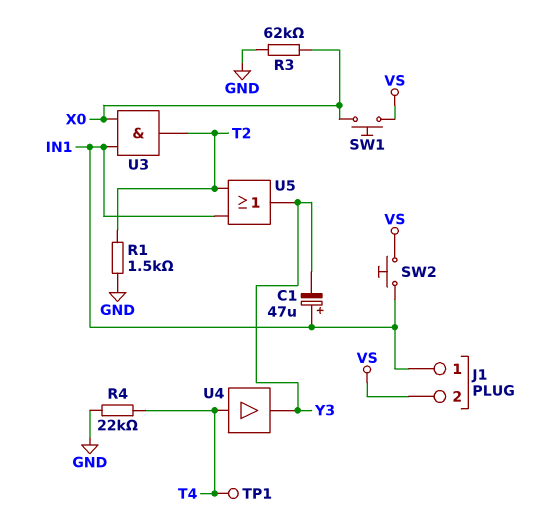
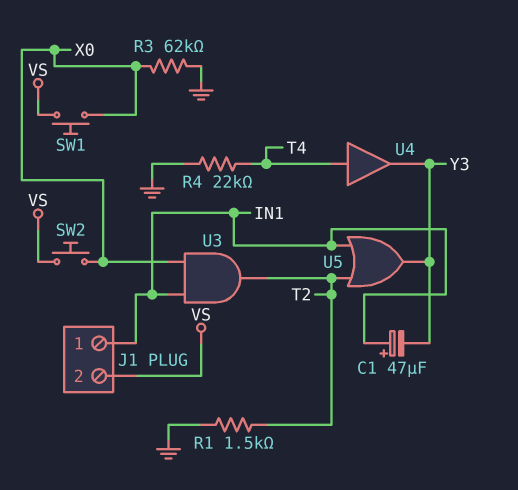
SW2: button (IN1, VS) -> button (VS, X0)
TP1: test point (T4) -> none

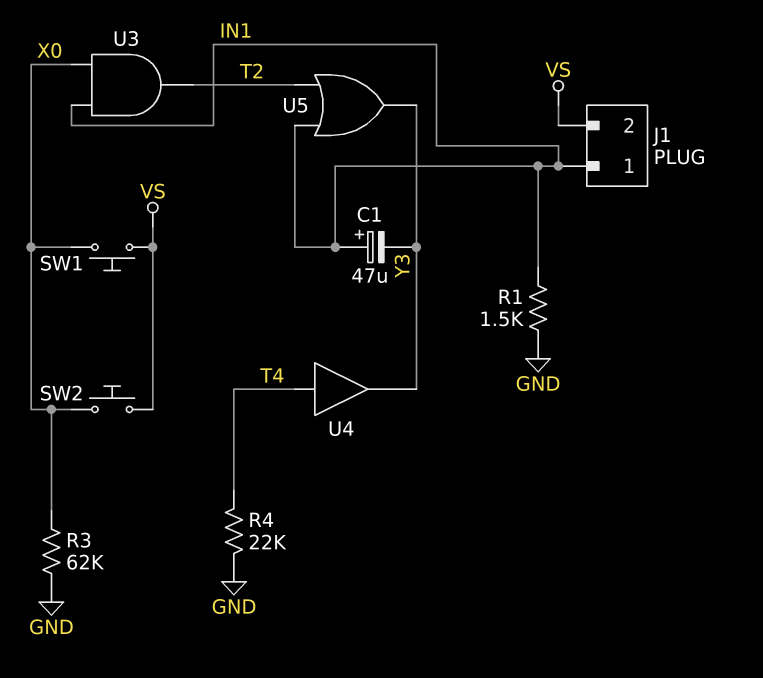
R1: 1.5k (GND, T2) -> 1.5k (GND, IN1)

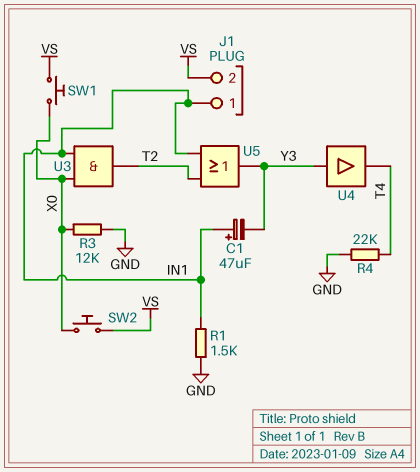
R3: 62k (GND, X0) -> 12k (GND, X0)
U4: buffer (in T4, out Y3) -> buffer (in Y3, out T4)

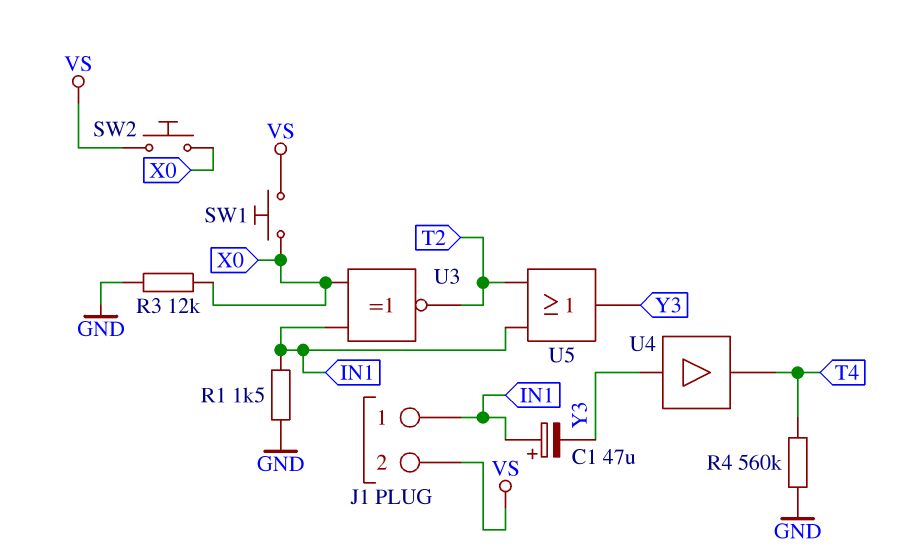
R4: 22k (GND, T4) -> 560k (GND, T4)
U3: AND (in IN1, in X0, out T2) -> XNOR (in IN1, in X0, out T2)

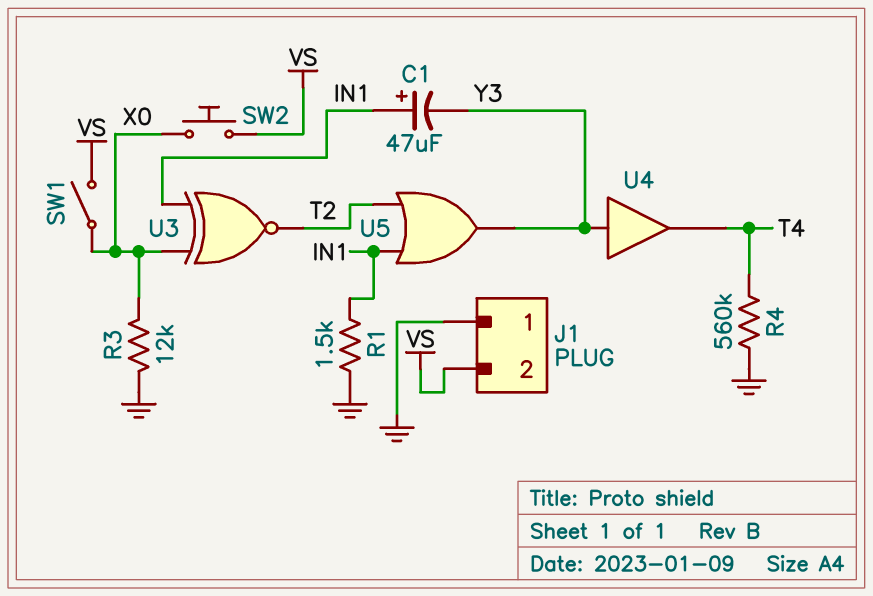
J1 pin 1: IN1 -> GND
SW1: button (VS, X0) -> switch (VS, X0)

